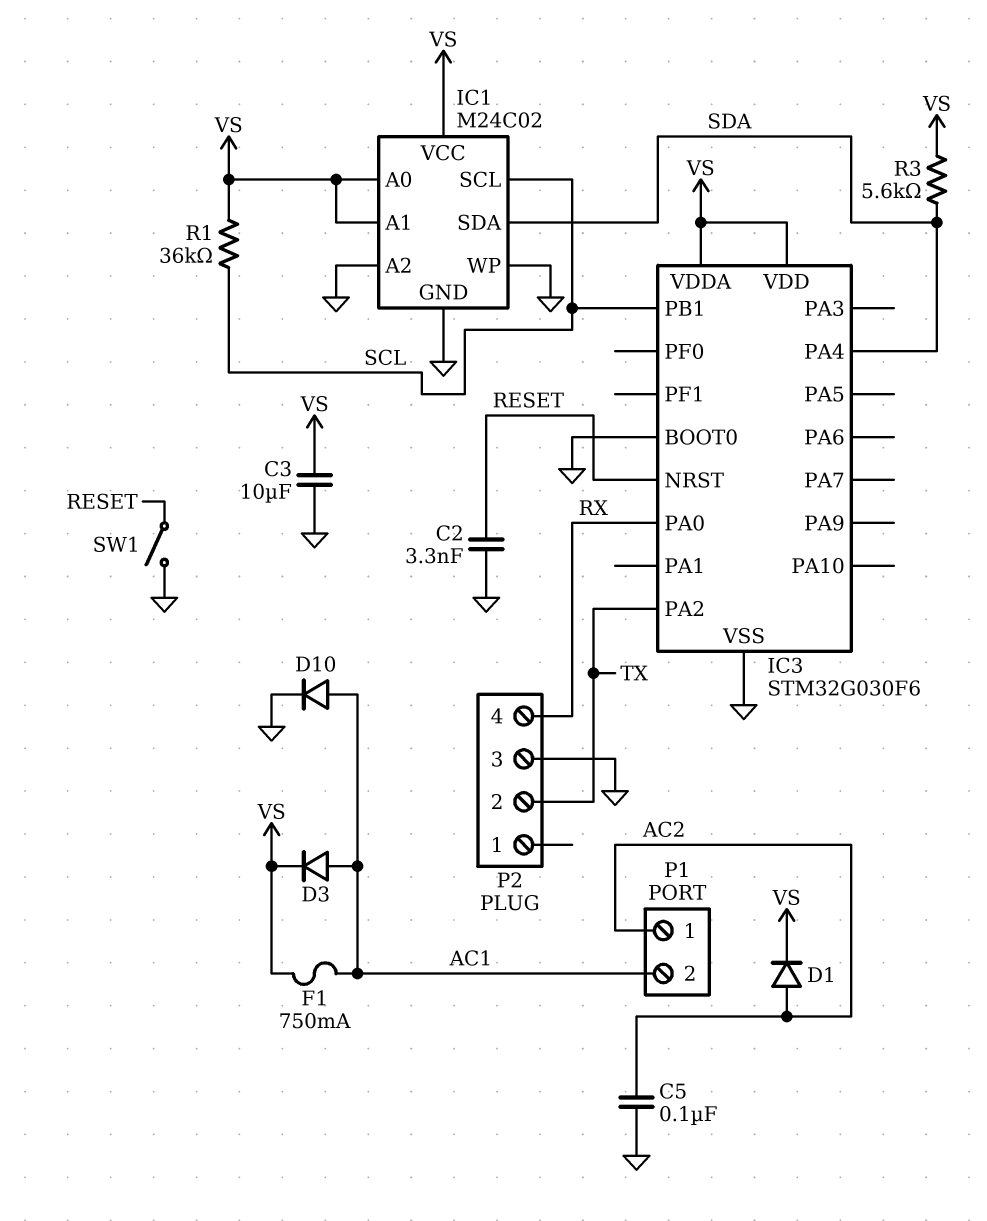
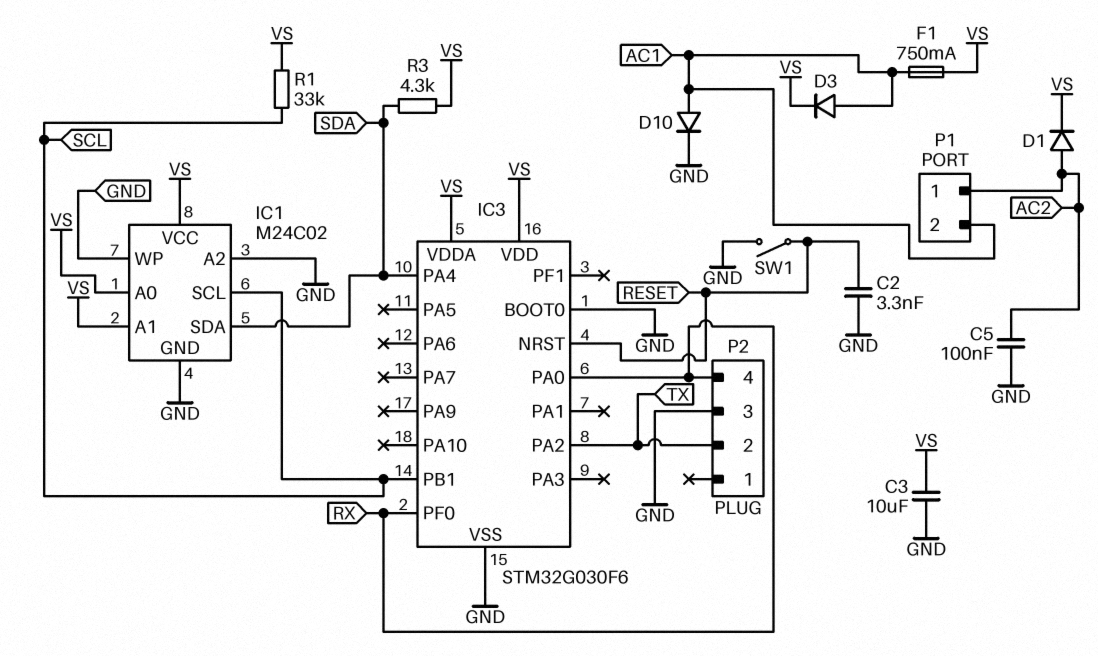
IC3 pin PF0: none -> RX
R1: 36k (SCL, VS) -> 33k (SCL, VS)
R3: 5.6k (SDA, VS) -> 4.3k (SDA, VS)

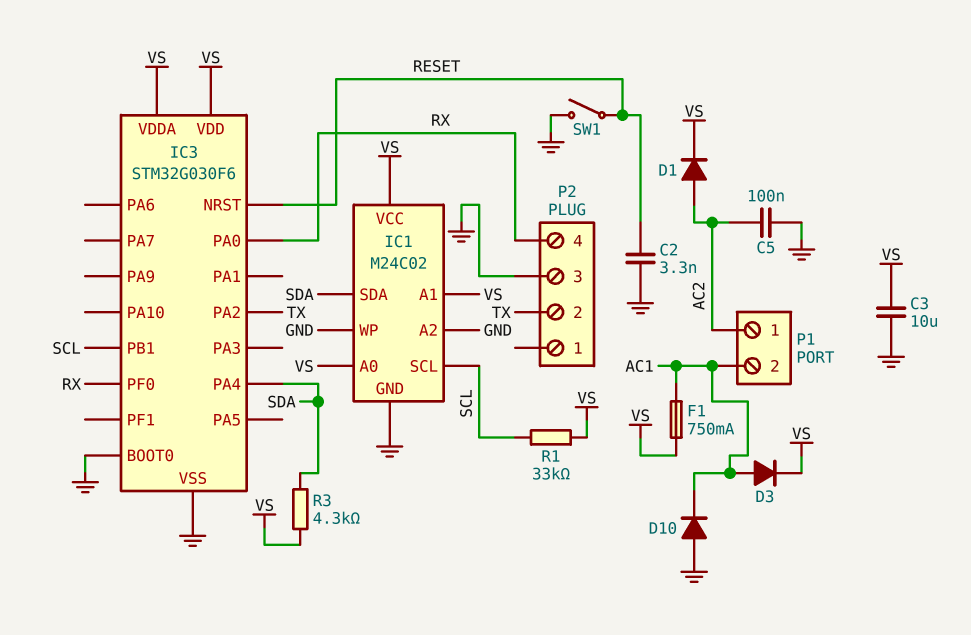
D10: diode (A AC1, K GND) -> diode (A GND, K AC1)

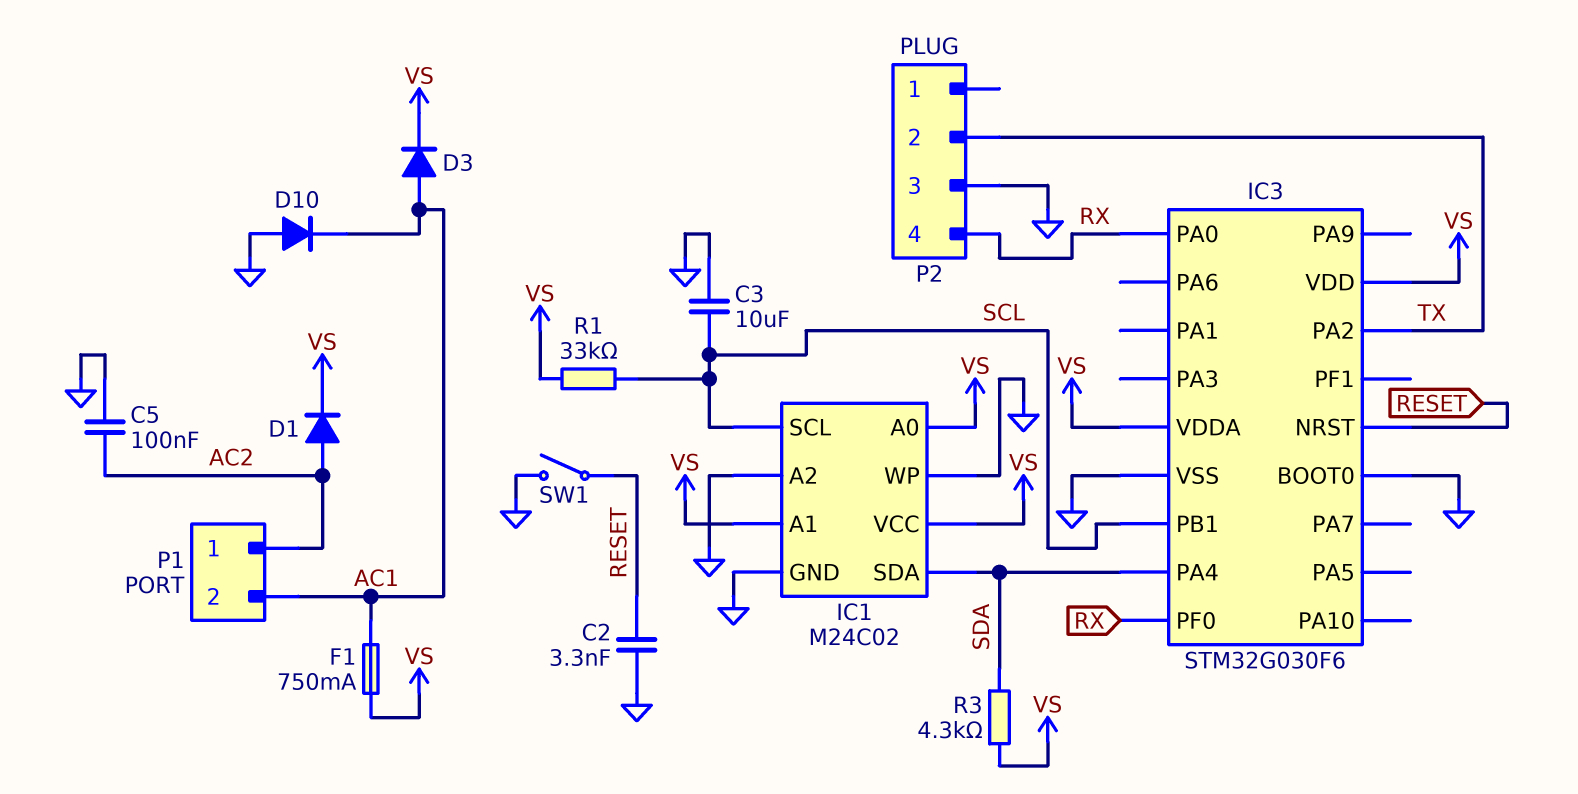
C3: 10uF (GND, VS) -> 10uF (GND, SCL)

